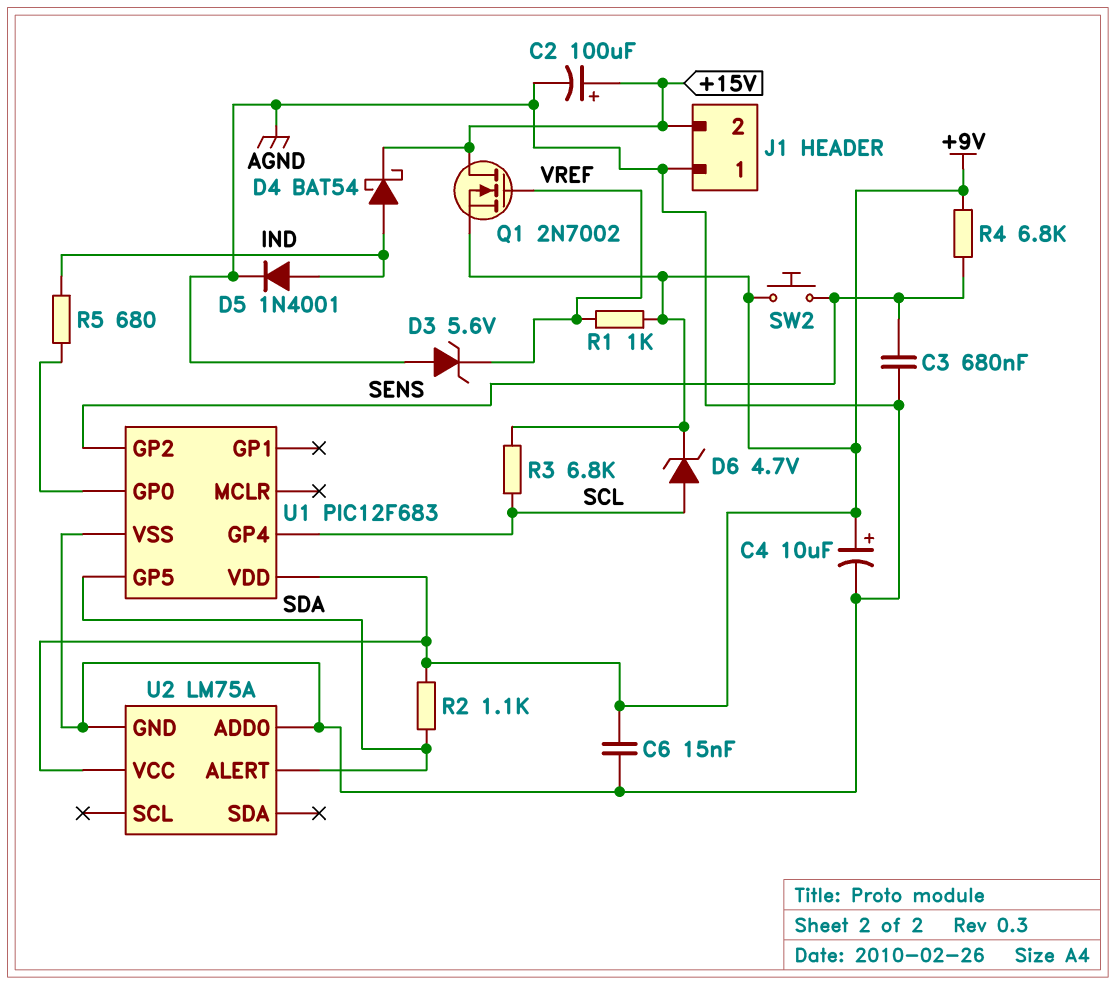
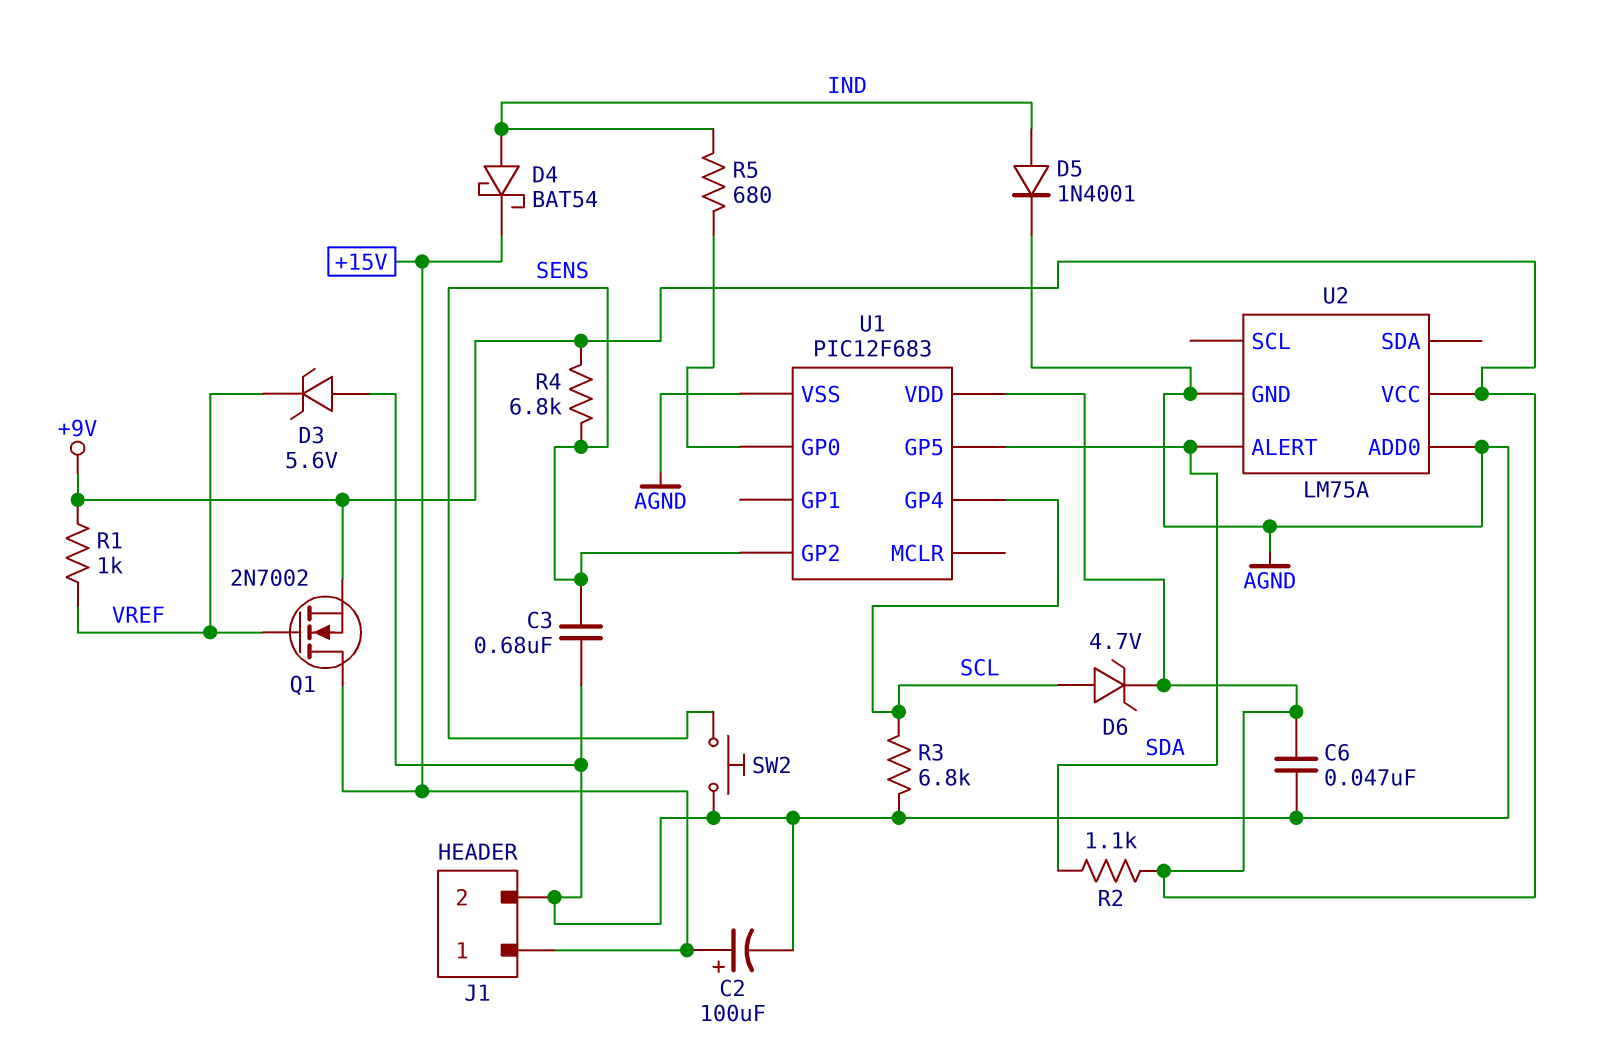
C4: 10uF (plus +9V, minus AGND) -> none
C6: 15nF (+9V, AGND) -> 47nF (+9V, AGND)
J1 pin 1: AGND -> +15V
J1 pin 2: +15V -> AGND
R3: 6.8k (+9V, SCL) -> 6.8k (AGND, SCL)
SW2: button (+9V, SENS) -> button (AGND, SENS)

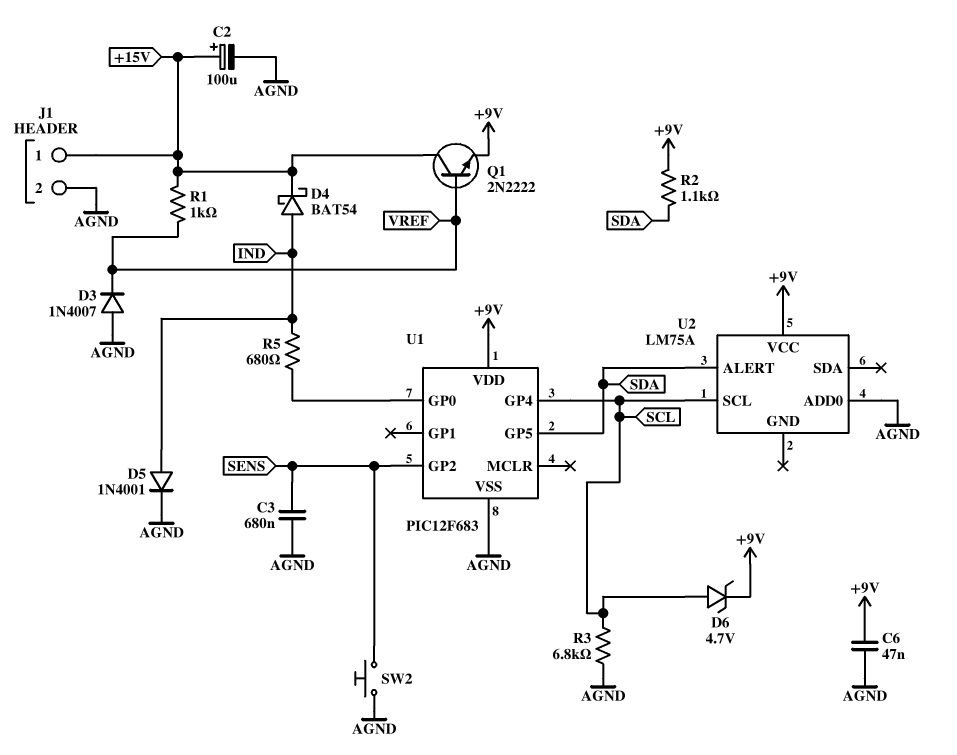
D3: zener 5.6V (A AGND, K VREF) -> diode 1N4007 (A AGND, K VREF)
Q1: NMOS 2N7002 (G VREF, D +15V, S +9V) -> NPN 2N2222 (B VREF, C +15V, E +9V)
R1: 1k (+9V, VREF) -> 1k (+15V, VREF)
R4: 6.8k (+9V, SENS) -> none
U2 pin GND: AGND -> none
U2 pin SCL: none -> SCL

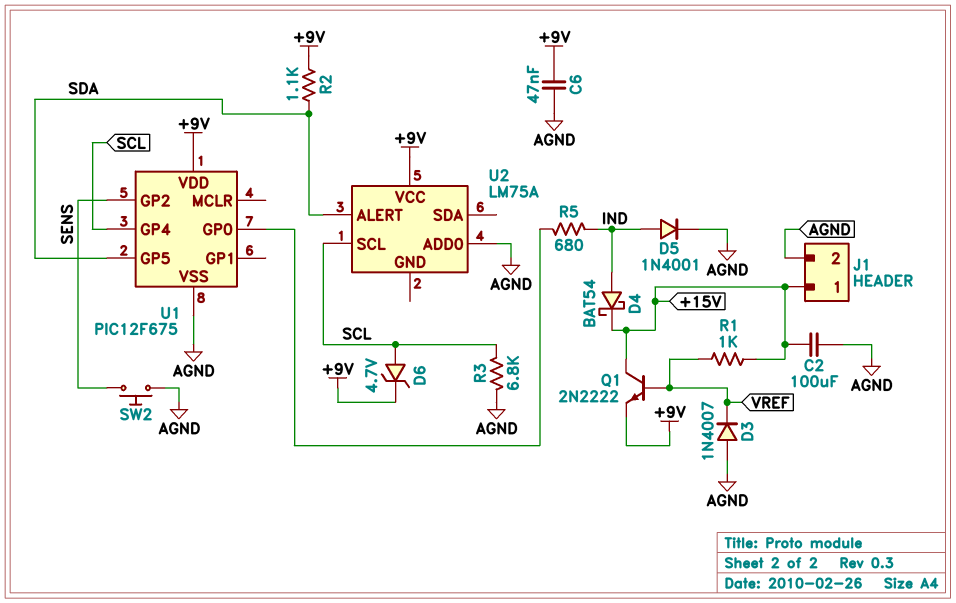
C2: 100uF (plus +15V, minus AGND) -> 100uF (+15V, AGND)
C3: 680nF (AGND, SENS) -> none
U1: PIC12F683 -> PIC12F675

